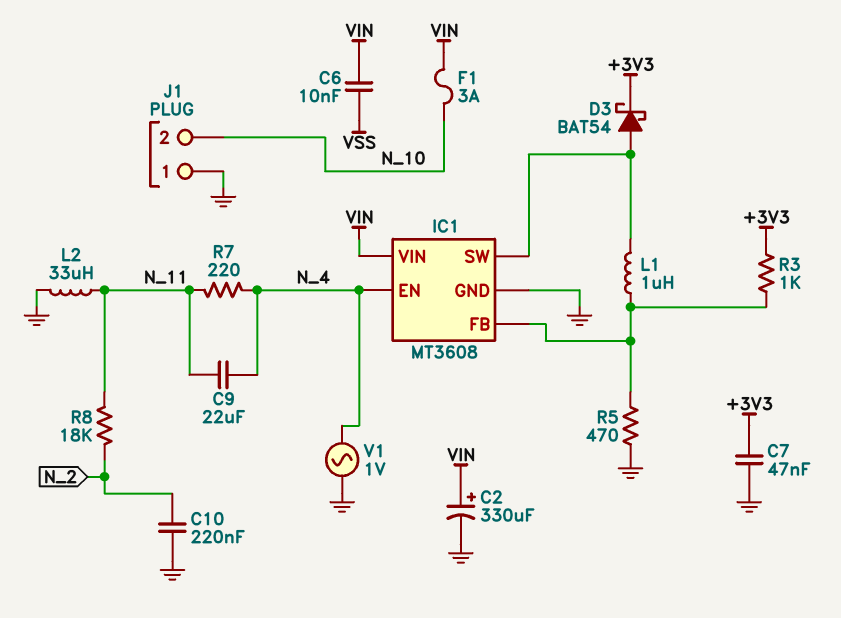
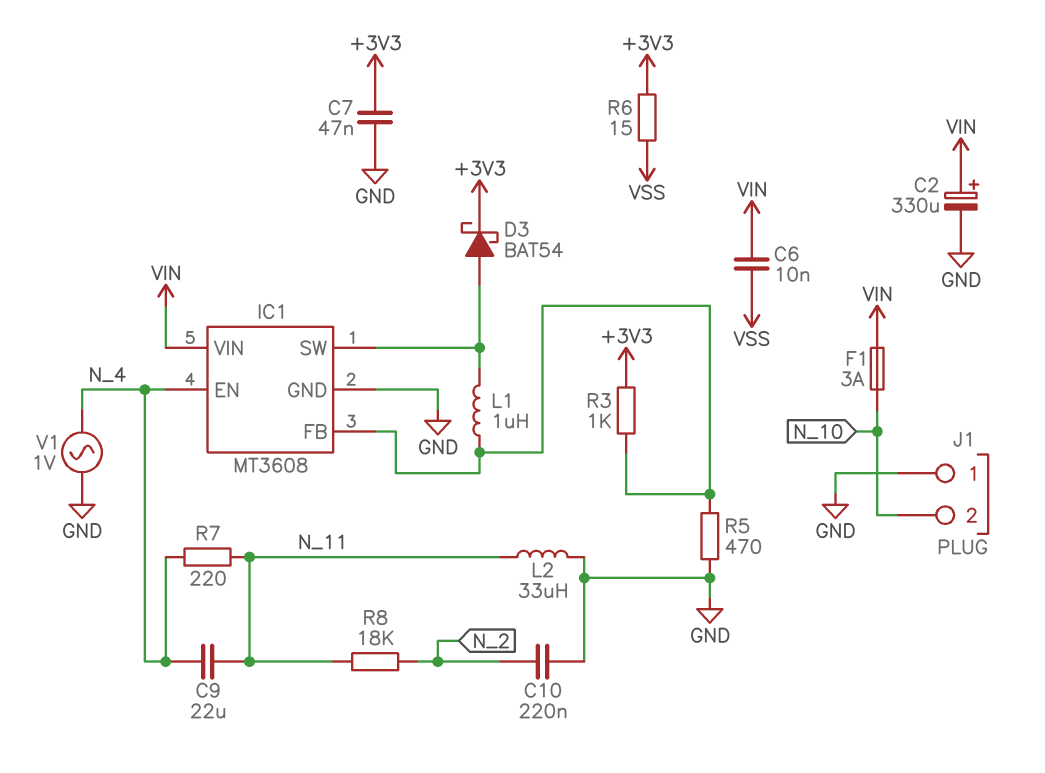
R6: none -> 15 (+3V3, VSS)

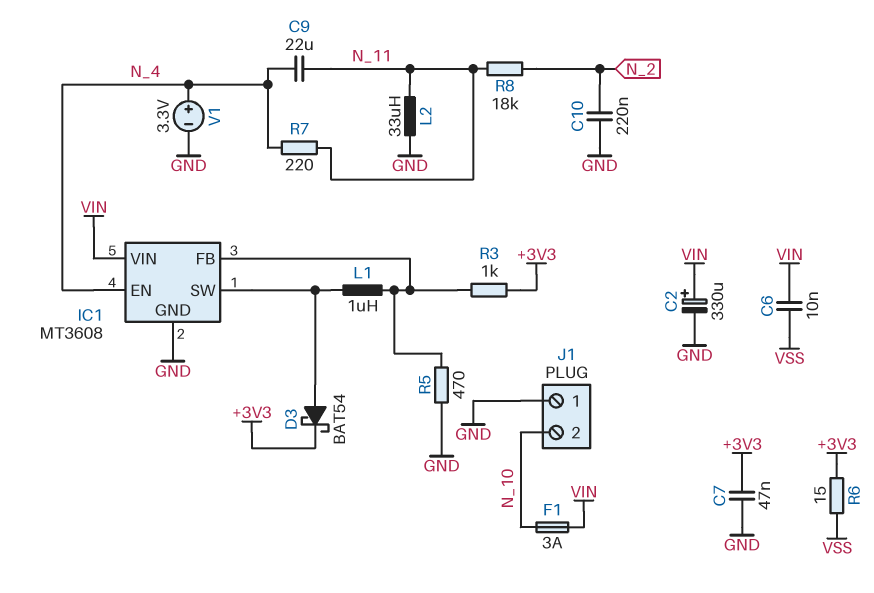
V1: AC 1V (GND, N_4) -> 3.3V (plus N_4, minus GND)

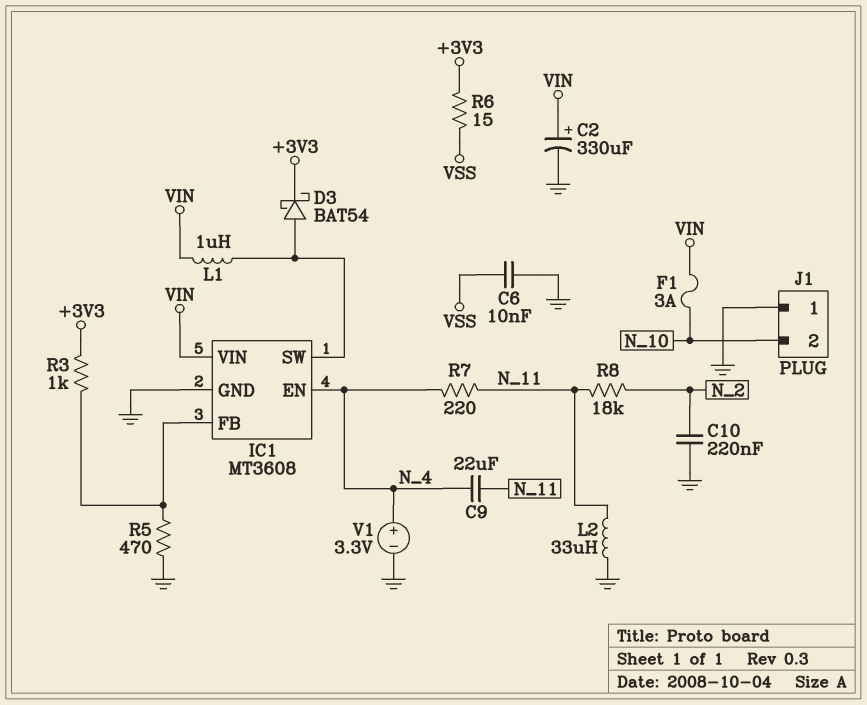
C6: 10nF (VIN, VSS) -> 10nF (GND, VSS)
C7: 47nF (+3V3, GND) -> none
L1: 1uH (IC1/FB, IC1/SW) -> 1uH (IC1/SW, VIN)

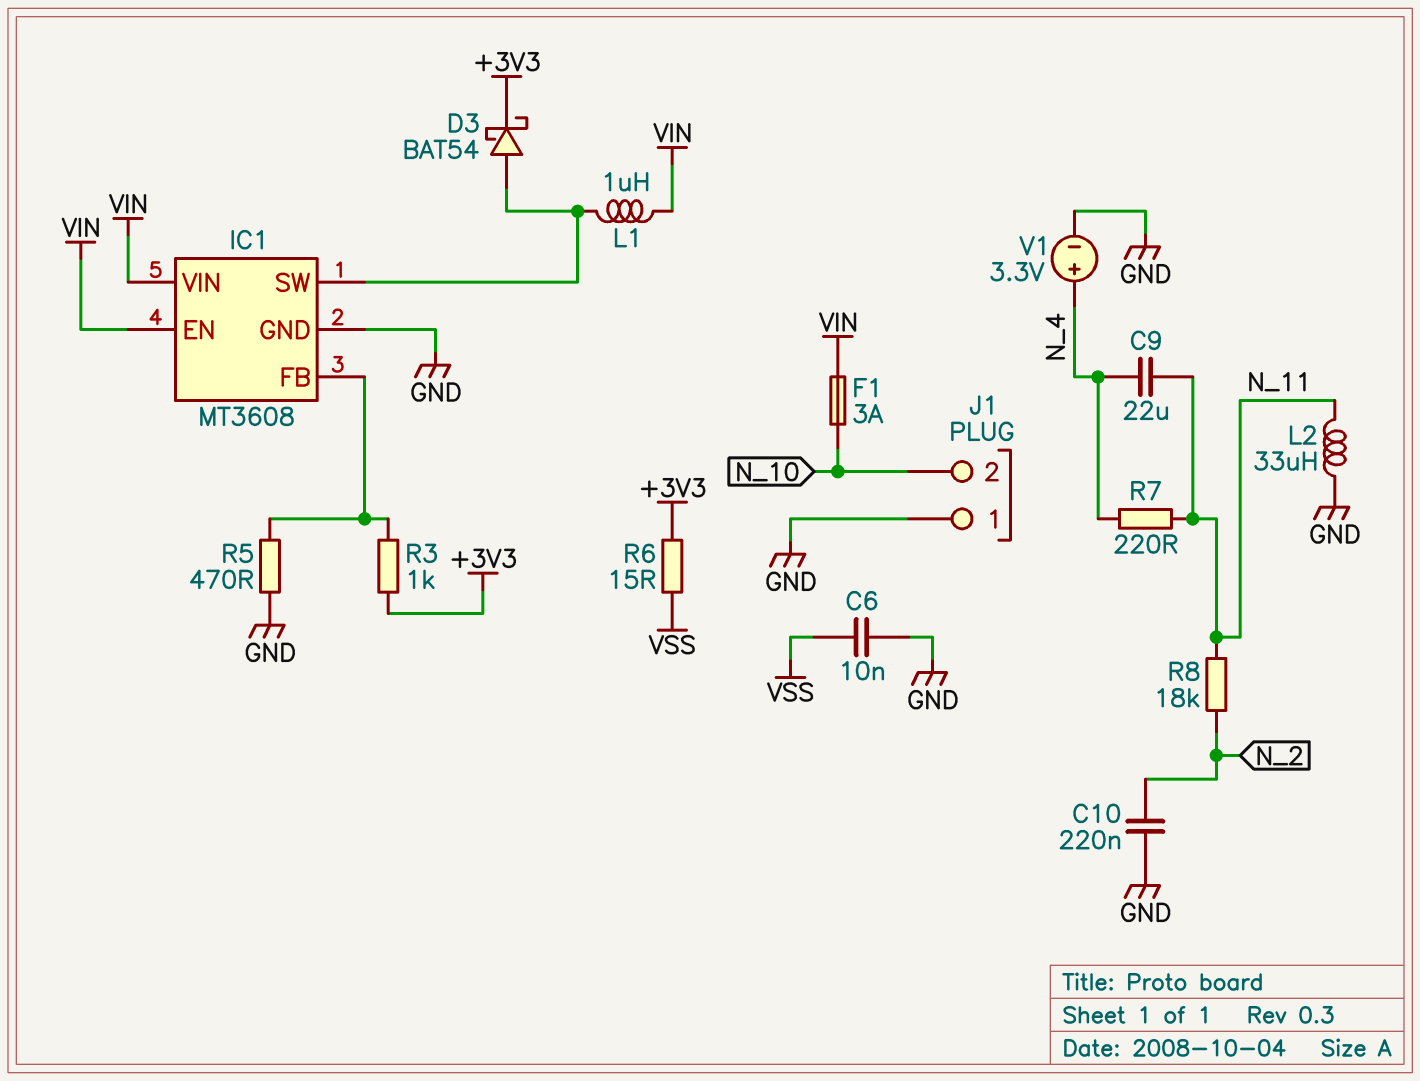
C2: 330uF (plus VIN, minus GND) -> none
IC1 pin EN: N_4 -> VIN

